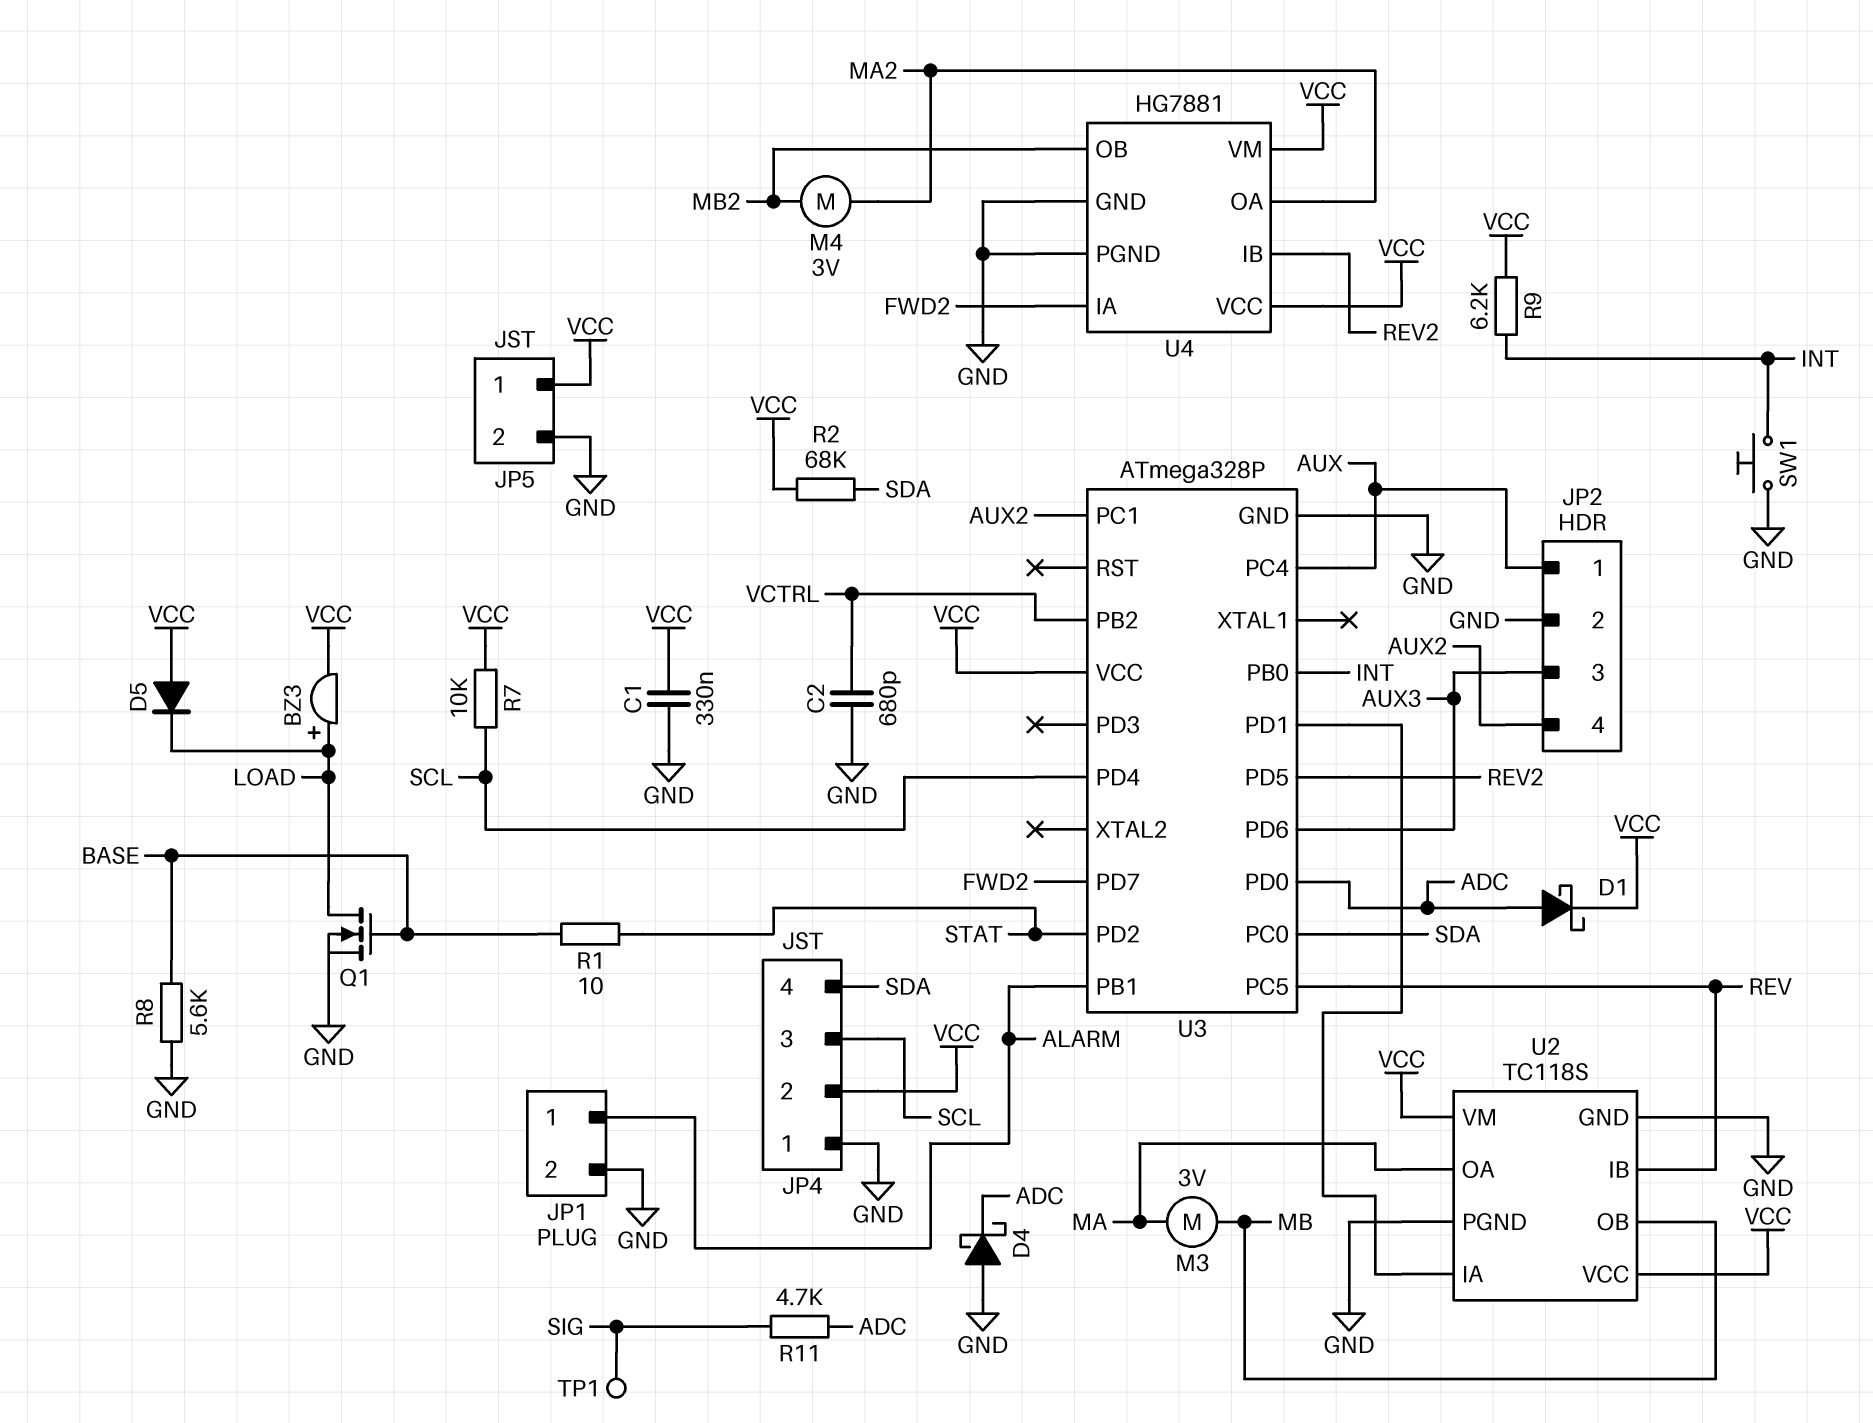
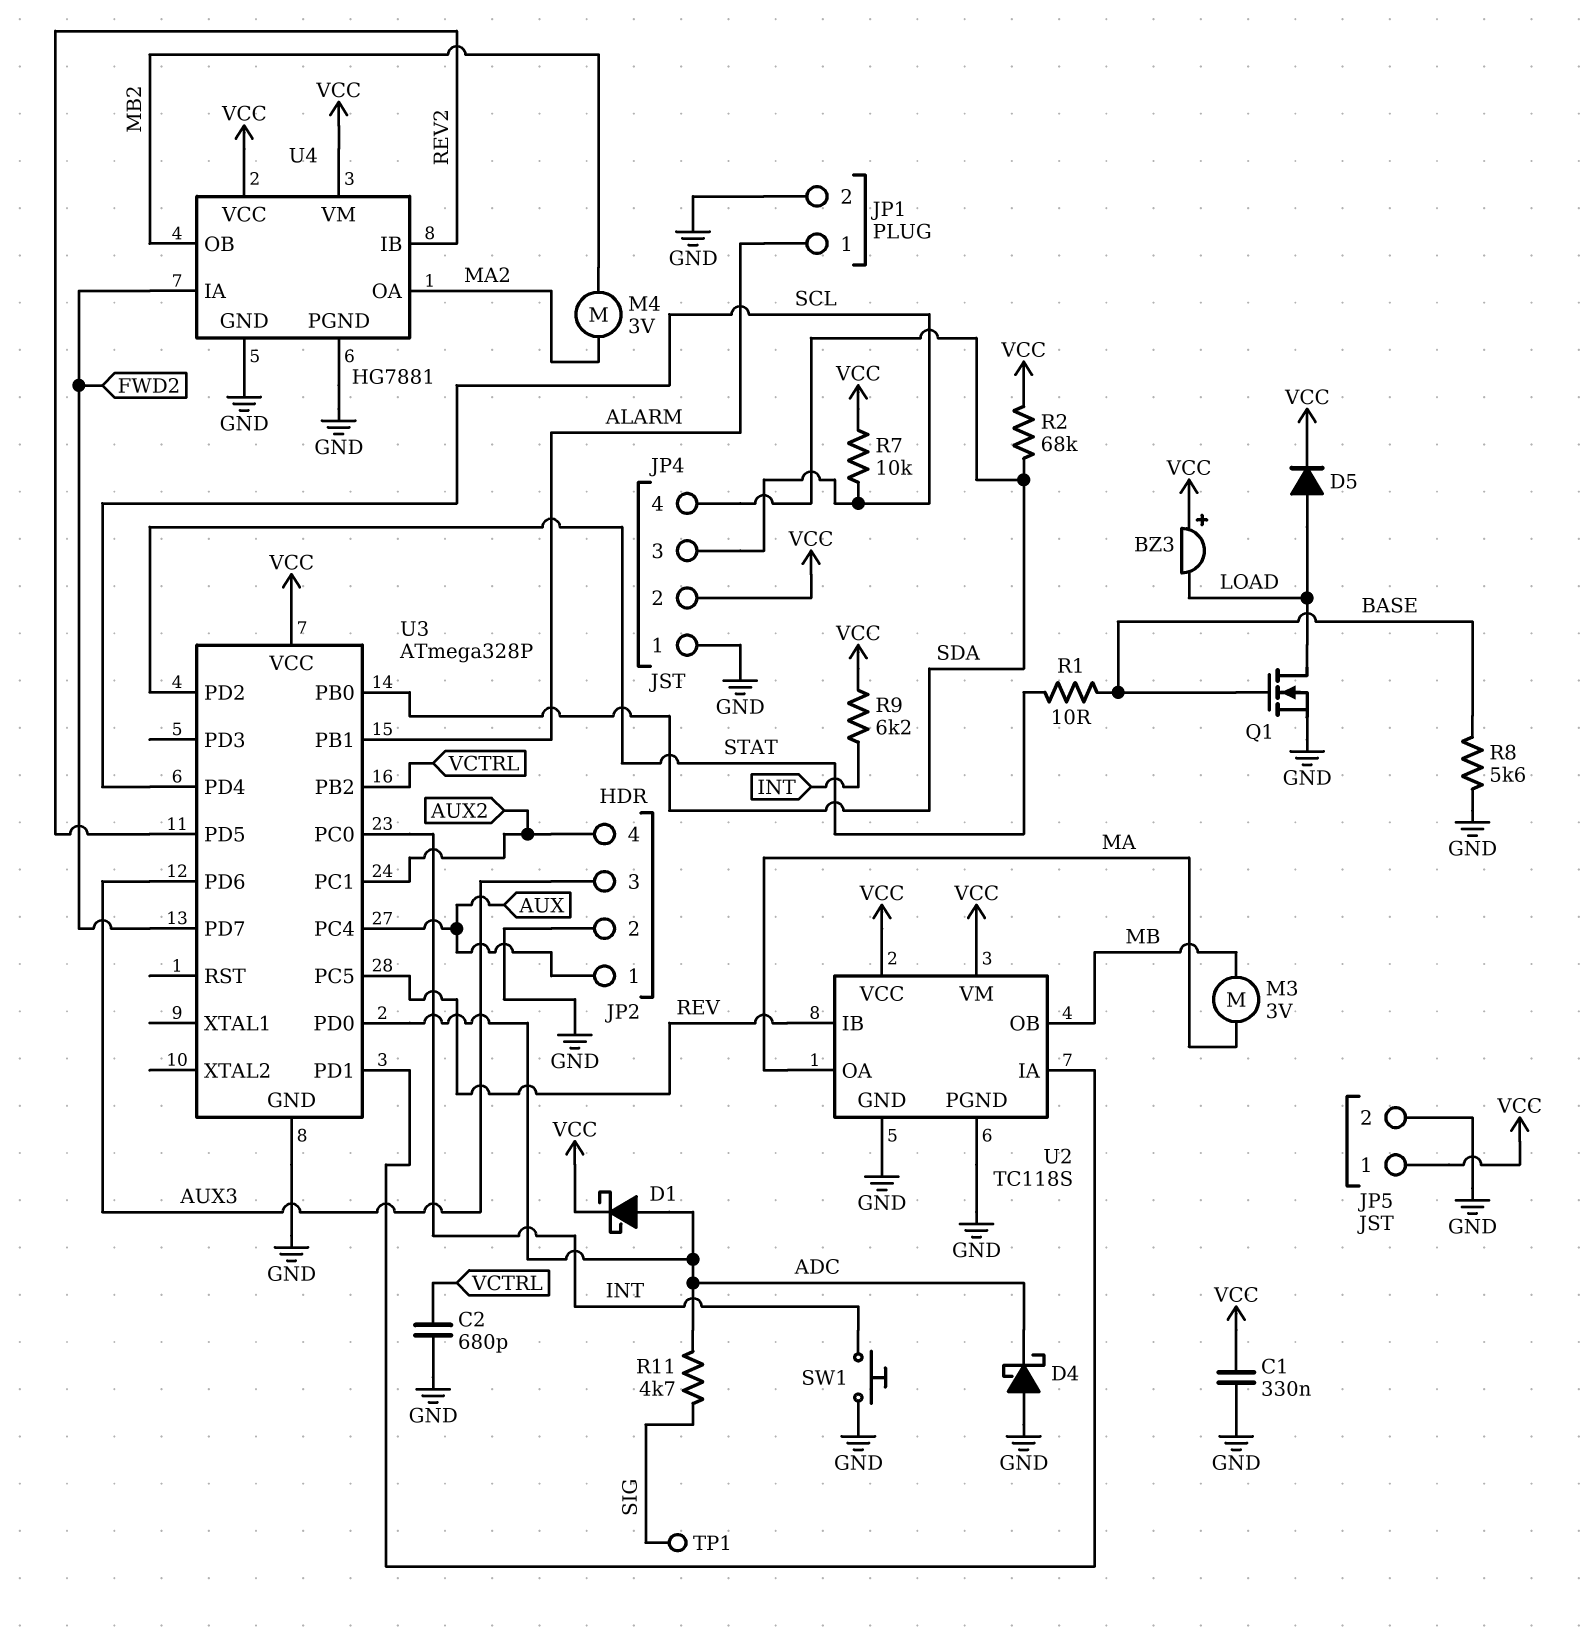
BZ3: buzzer (plus LOAD, minus VCC) -> buzzer (plus VCC, minus LOAD)
D5: diode (A VCC, K LOAD) -> diode (A LOAD, K VCC)
U3 pin PB0: INT -> SDA
U3 pin PC0: SDA -> INT

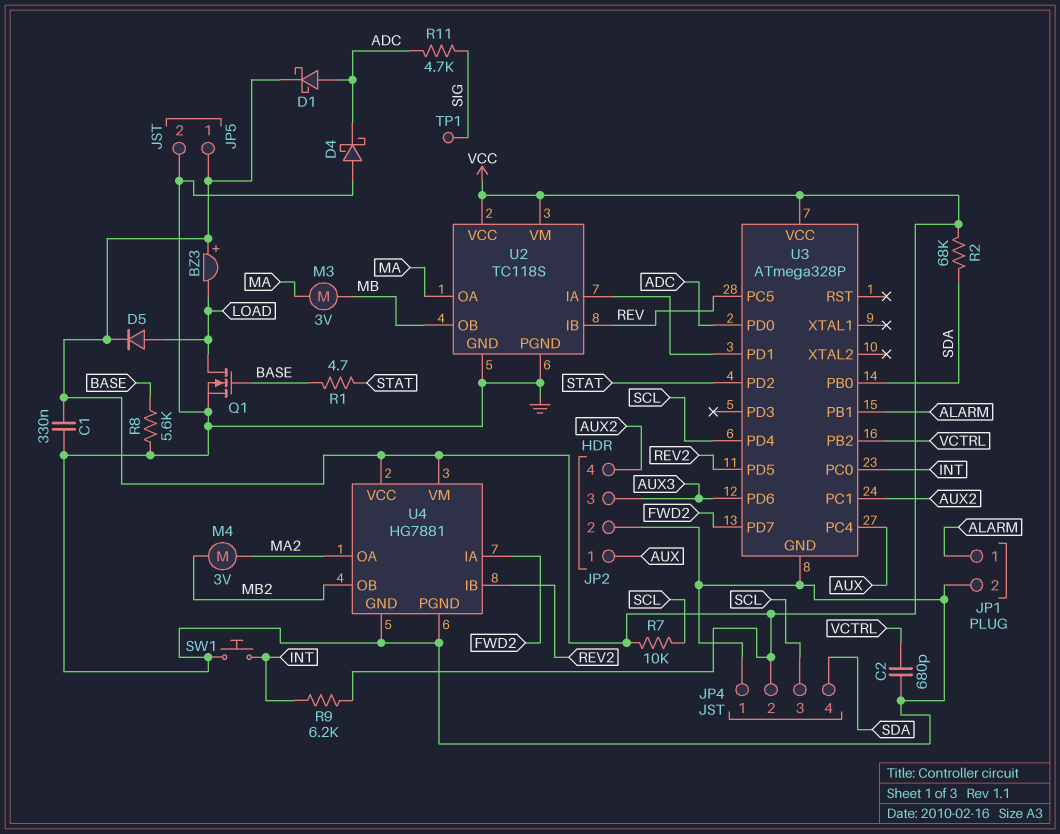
R1: 10 (BASE, STAT) -> 4.7 (BASE, STAT)

